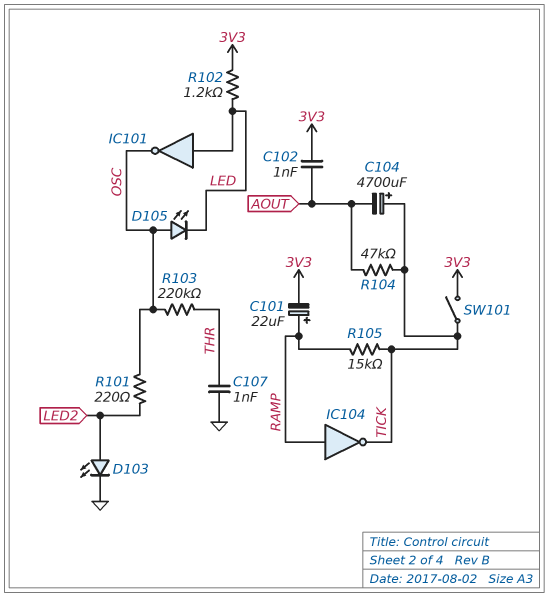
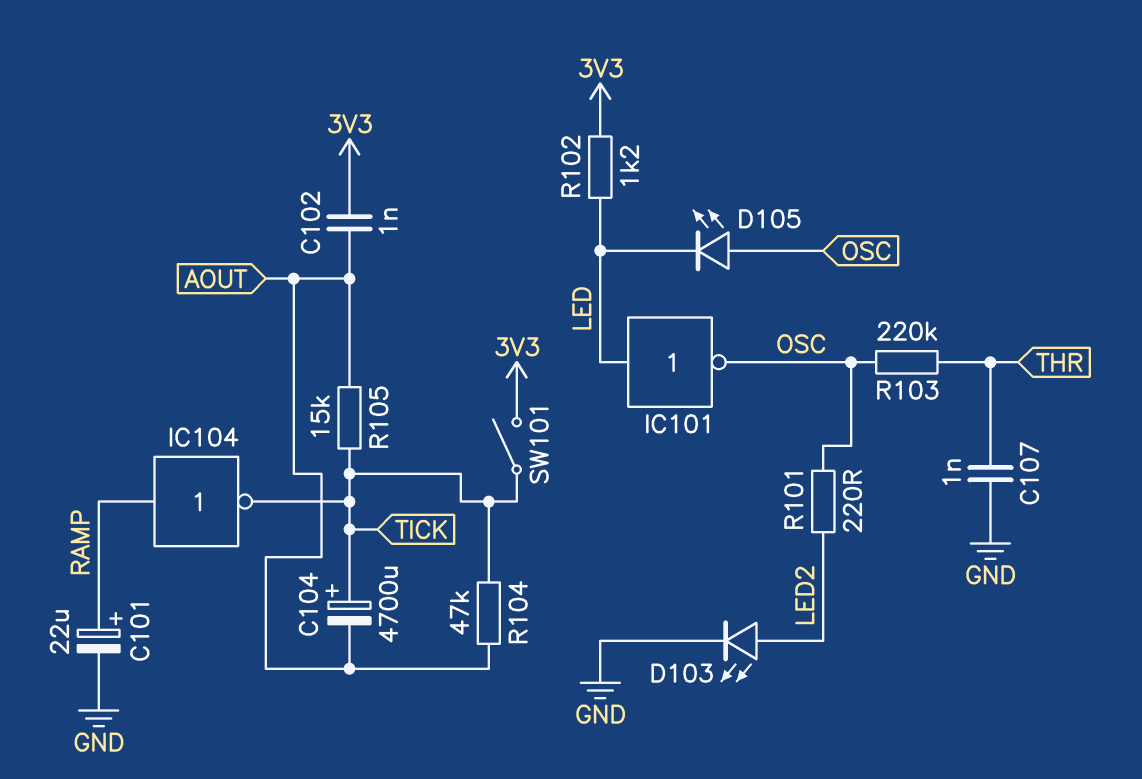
C101: 22uF (plus RAMP, minus 3V3) -> 22uF (plus RAMP, minus GND)
R105: 15k (RAMP, TICK) -> 15k (AOUT, TICK)

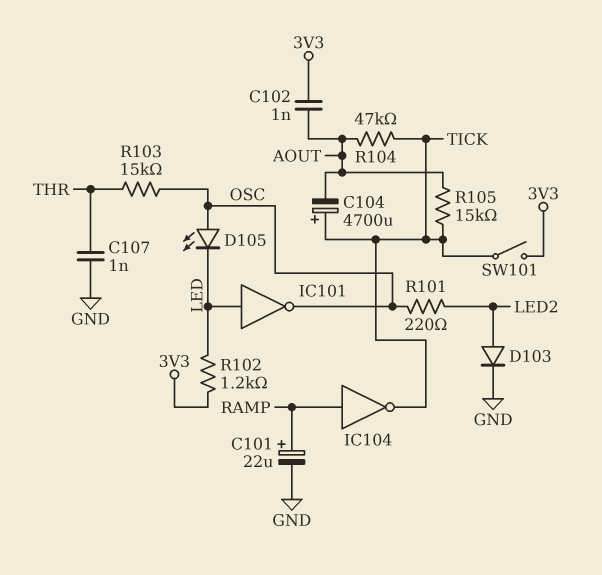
D103: LED (A LED2, K GND) -> diode (A LED2, K GND)
R103: 220k (OSC, THR) -> 15k (OSC, THR)

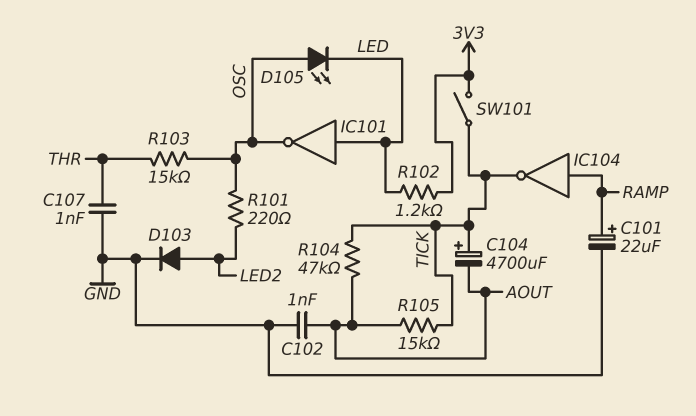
C102: 1nF (3V3, AOUT) -> 1nF (AOUT, GND)

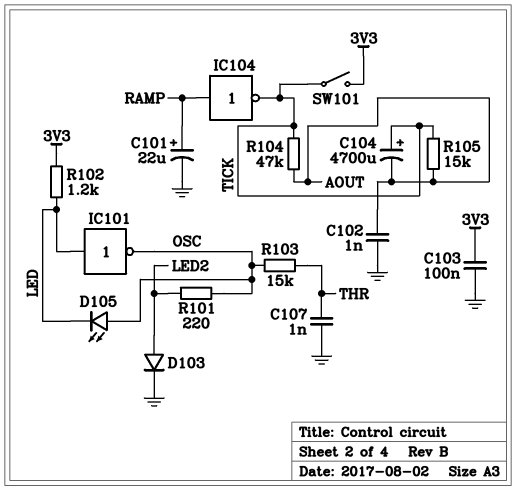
C103: none -> 100nF (3V3, GND)

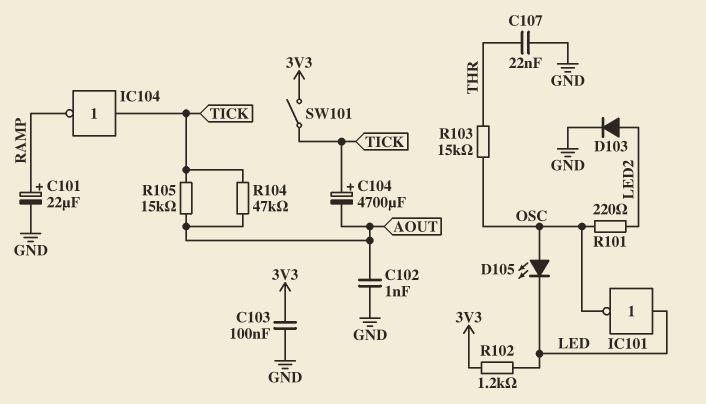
C107: 1nF (GND, THR) -> 22nF (GND, THR)
IC104: NOT (in RAMP, out TICK) -> NOT (in TICK, out RAMP)

